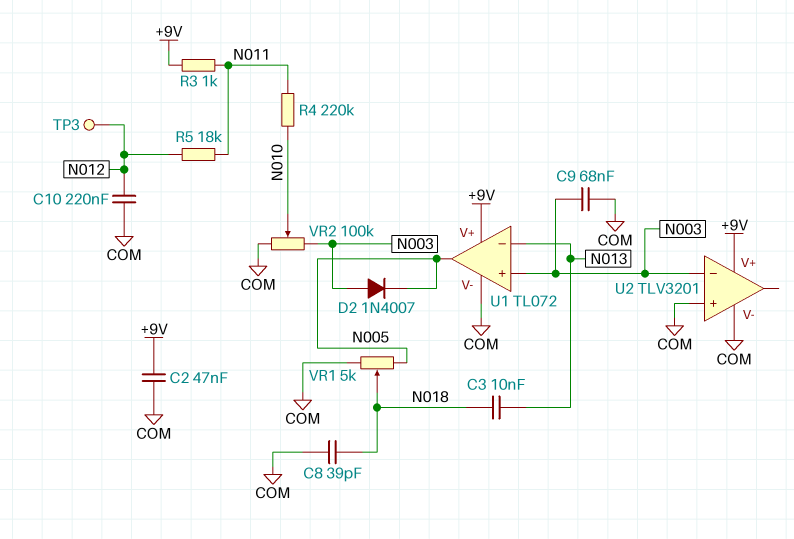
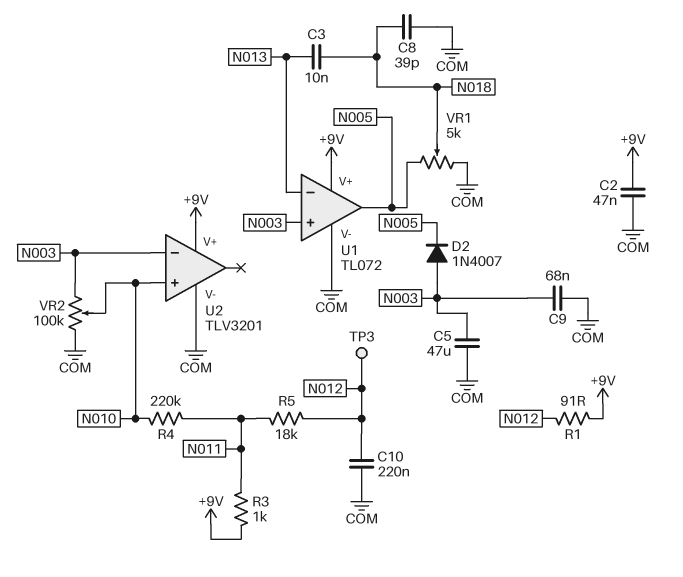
C5: none -> 47uF (COM, N003)
R1: none -> 91 (+9V, N012)
U2 pin in+: COM -> N010

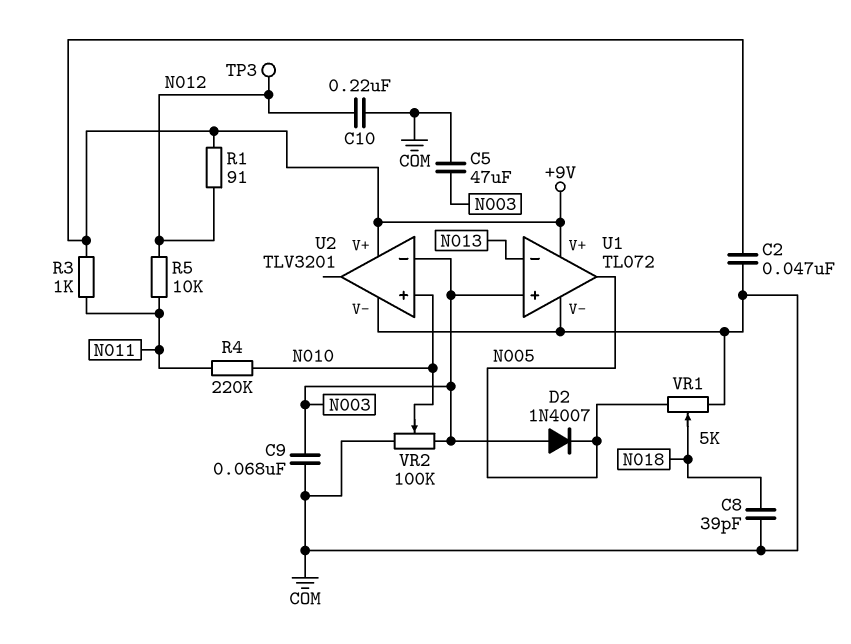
C3: 10nF (N013, N018) -> none
R5: 18k (N011, N012) -> 10k (N011, N012)

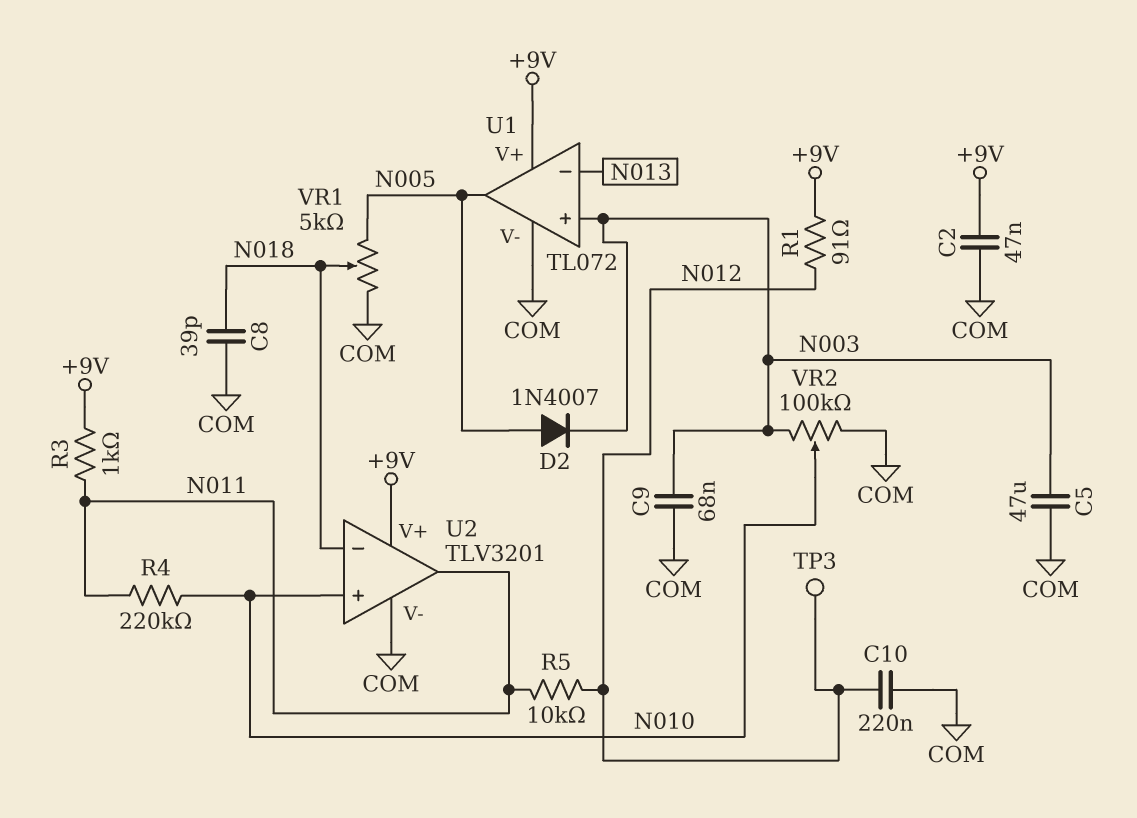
D2: diode 1N4007 (A N003, K N005) -> diode 1N4007 (A N005, K N003)
U2 pin in-: N003 -> N018
U2 pin out: none -> N011

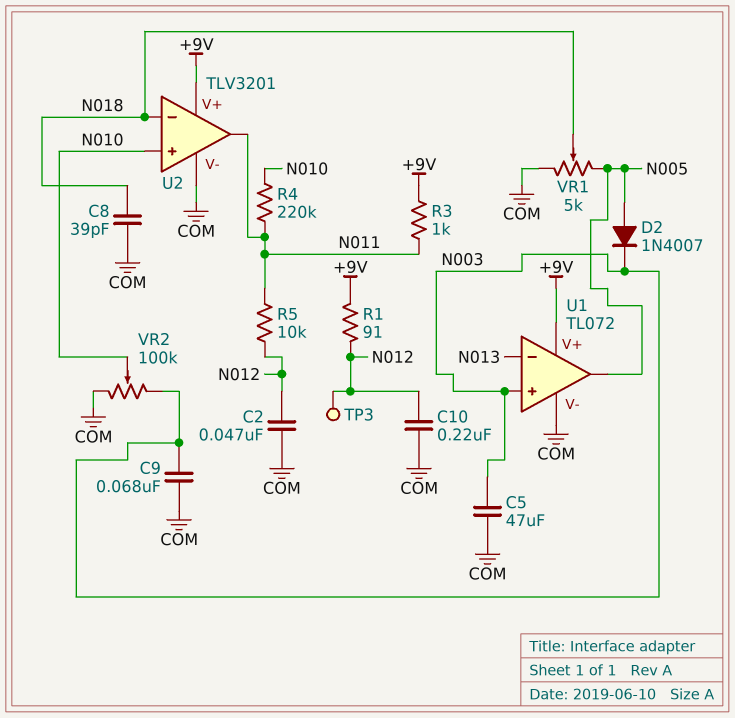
C2: 47nF (+9V, COM) -> 47nF (COM, N012)

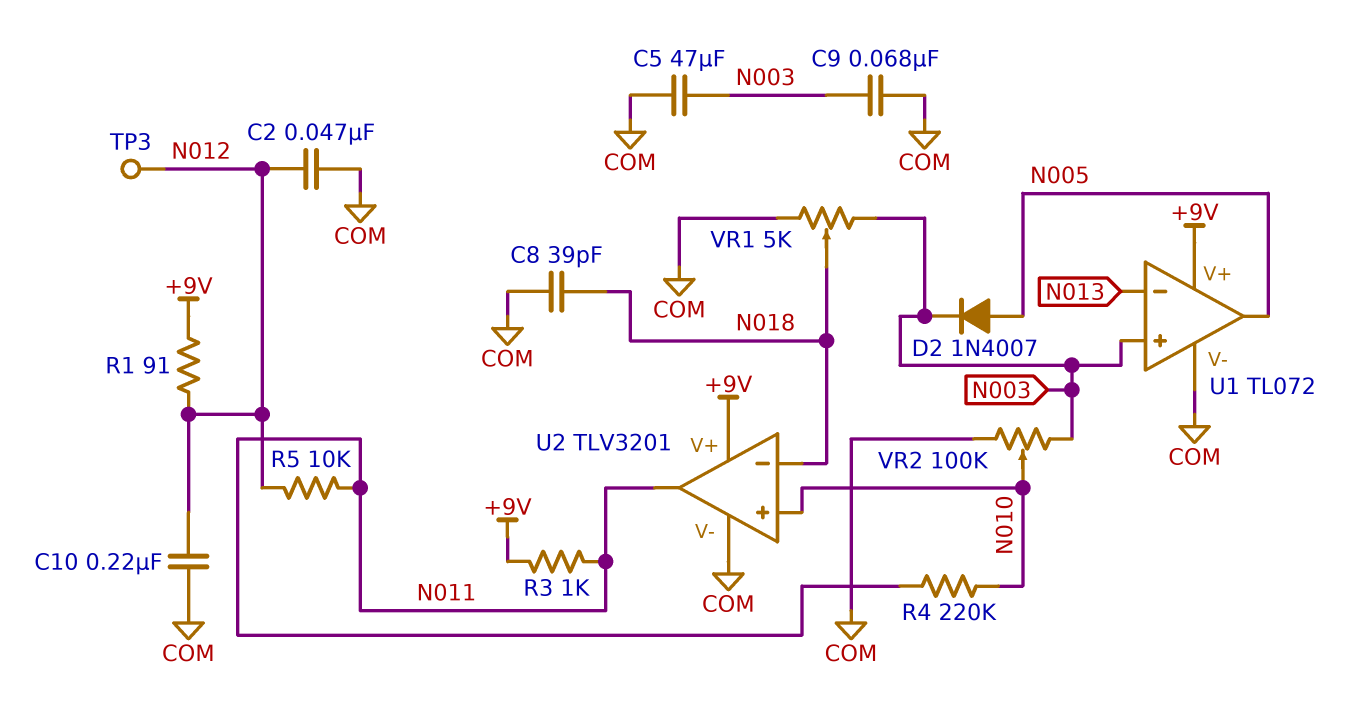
VR1: 5k (COM, N005, wiper N018) -> 5k (COM, N003, wiper N018)

